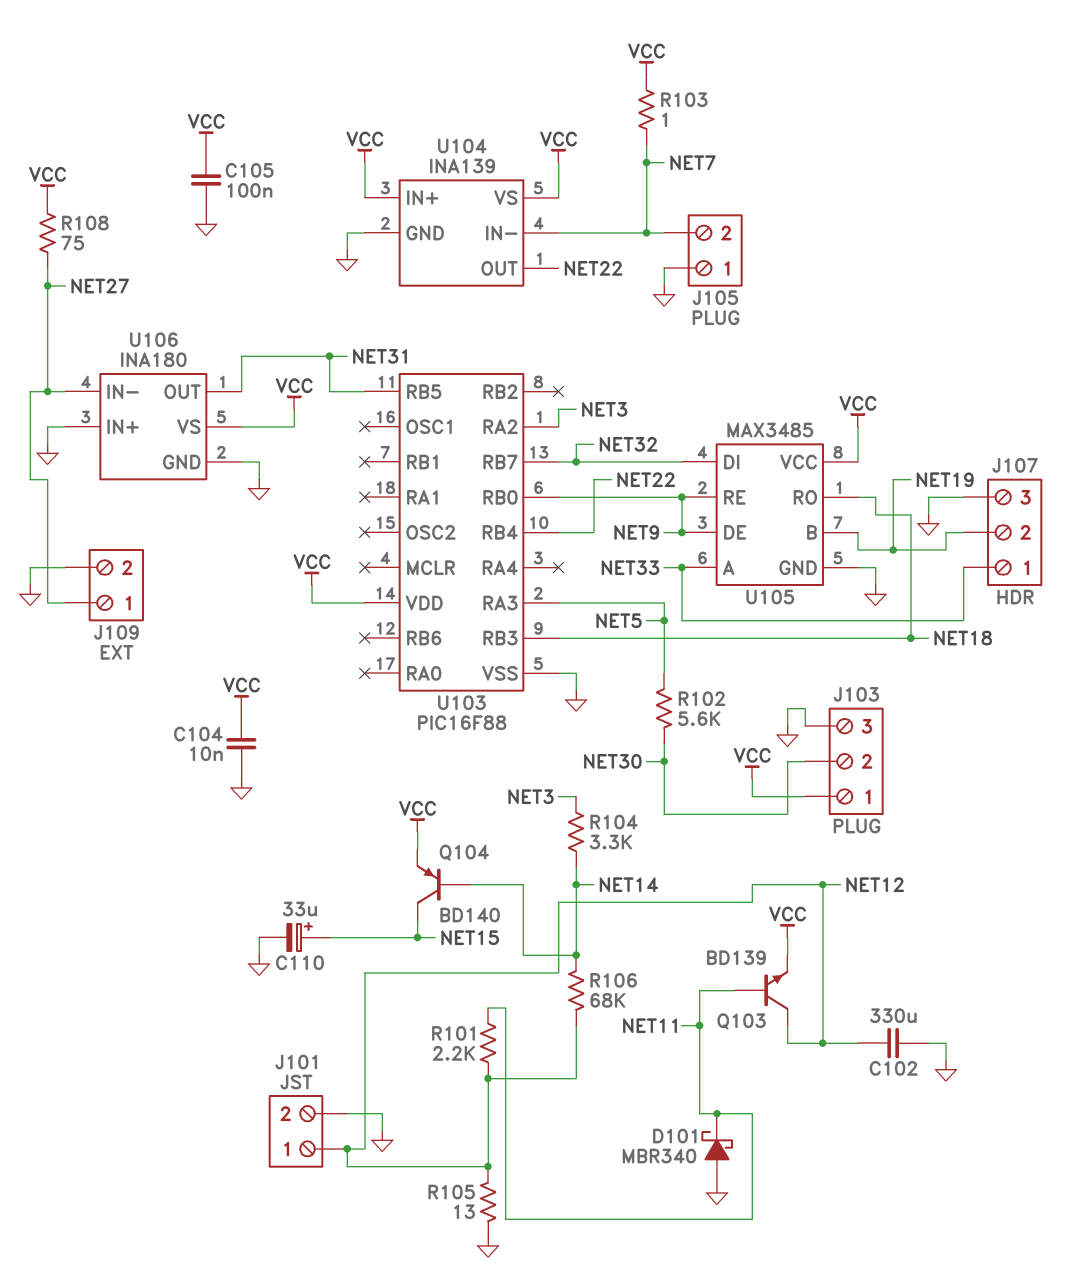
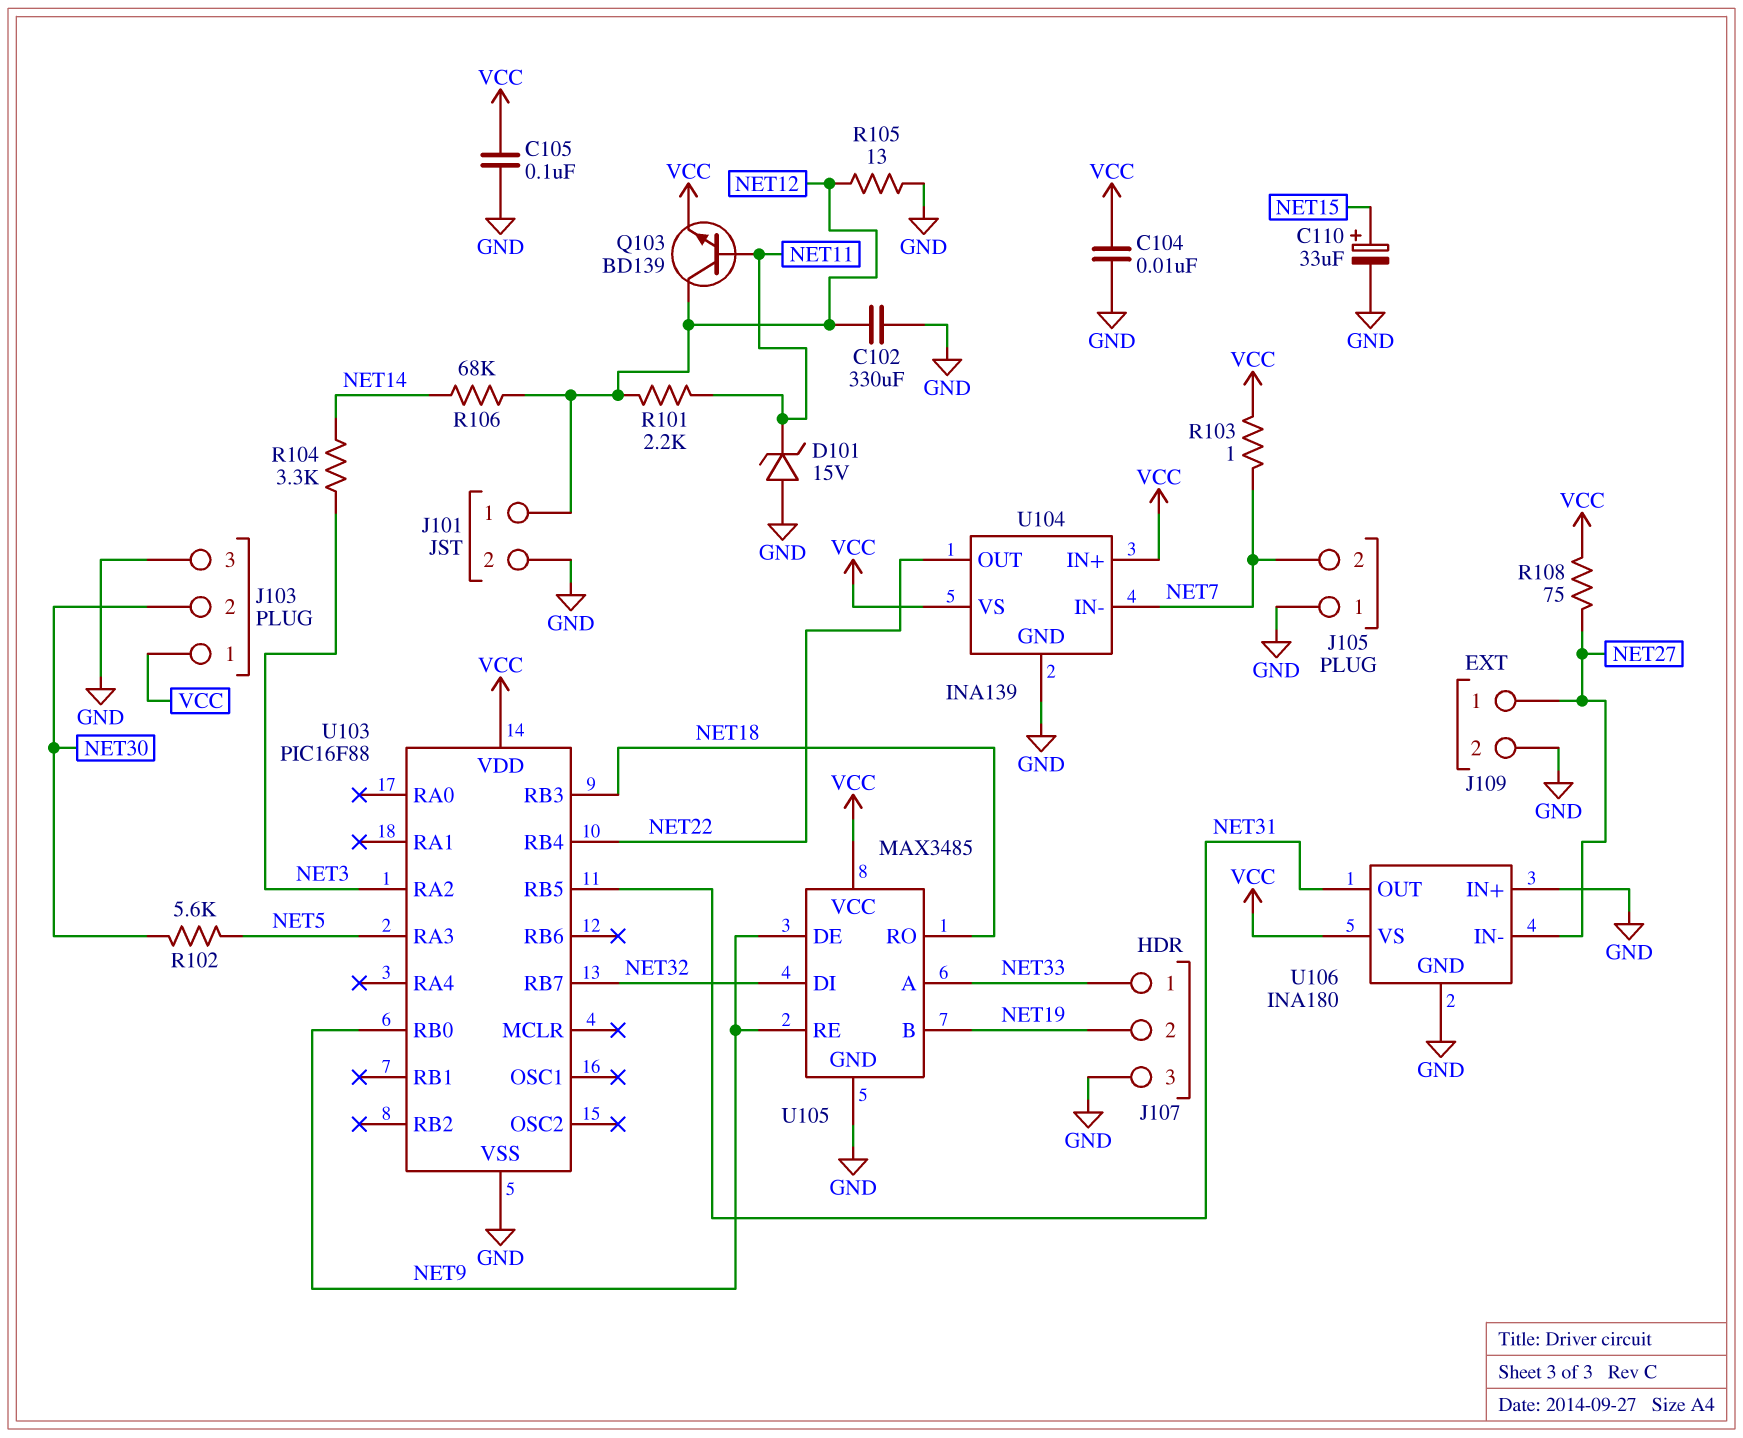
D101: schottky MBR340 (A GND, K NET11) -> zener 15V (A GND, K NET11)
Q104: PNP BD140 (B NET14, C NET15, E VCC) -> none

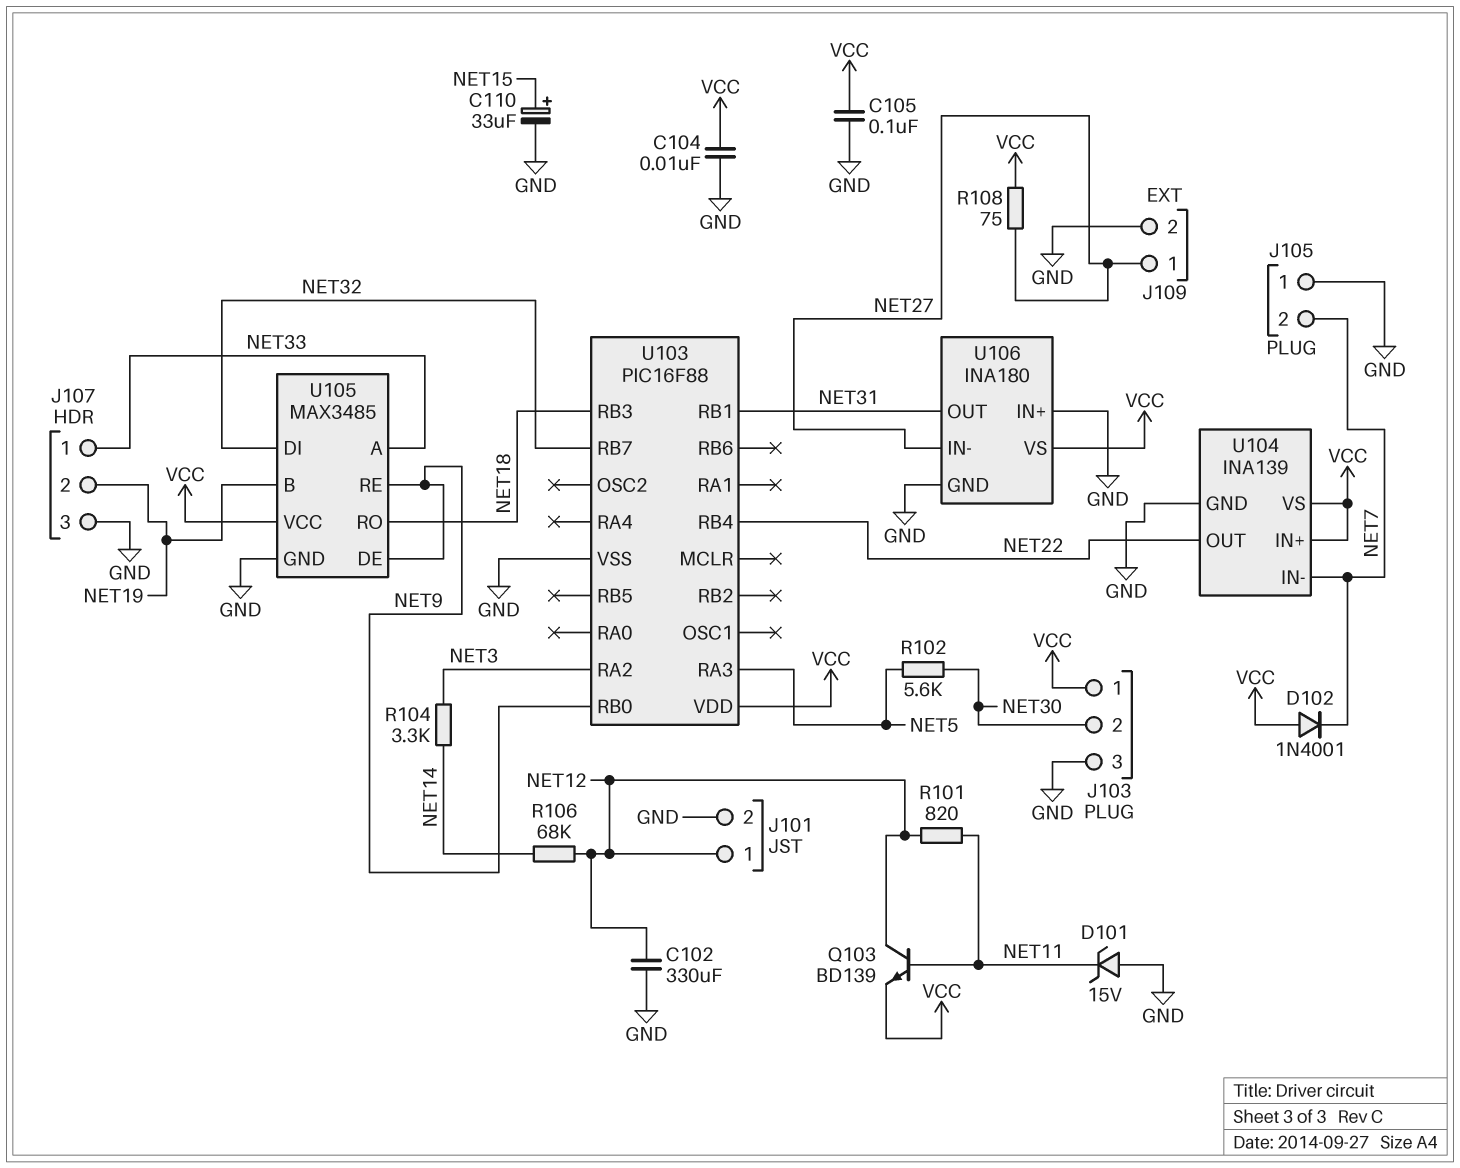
D102: none -> diode 1N4001 (A VCC, K NET7)
R101: 2.2k (NET11, NET12) -> 820 (NET11, NET12)
R103: 1 (NET7, VCC) -> none
R105: 13 (GND, NET12) -> none
U103 pin RB1: none -> NET31
U103 pin RB5: NET31 -> none

